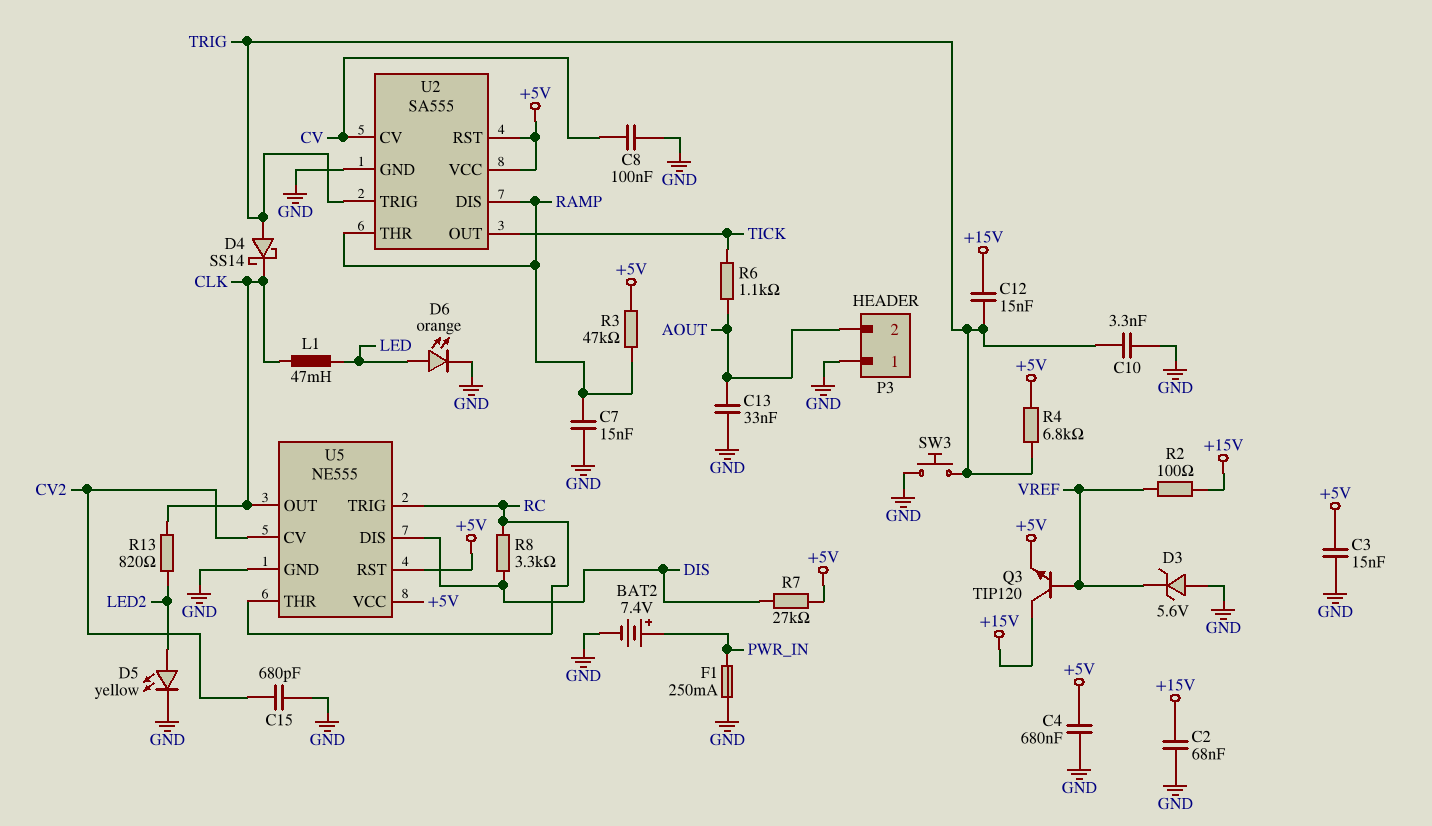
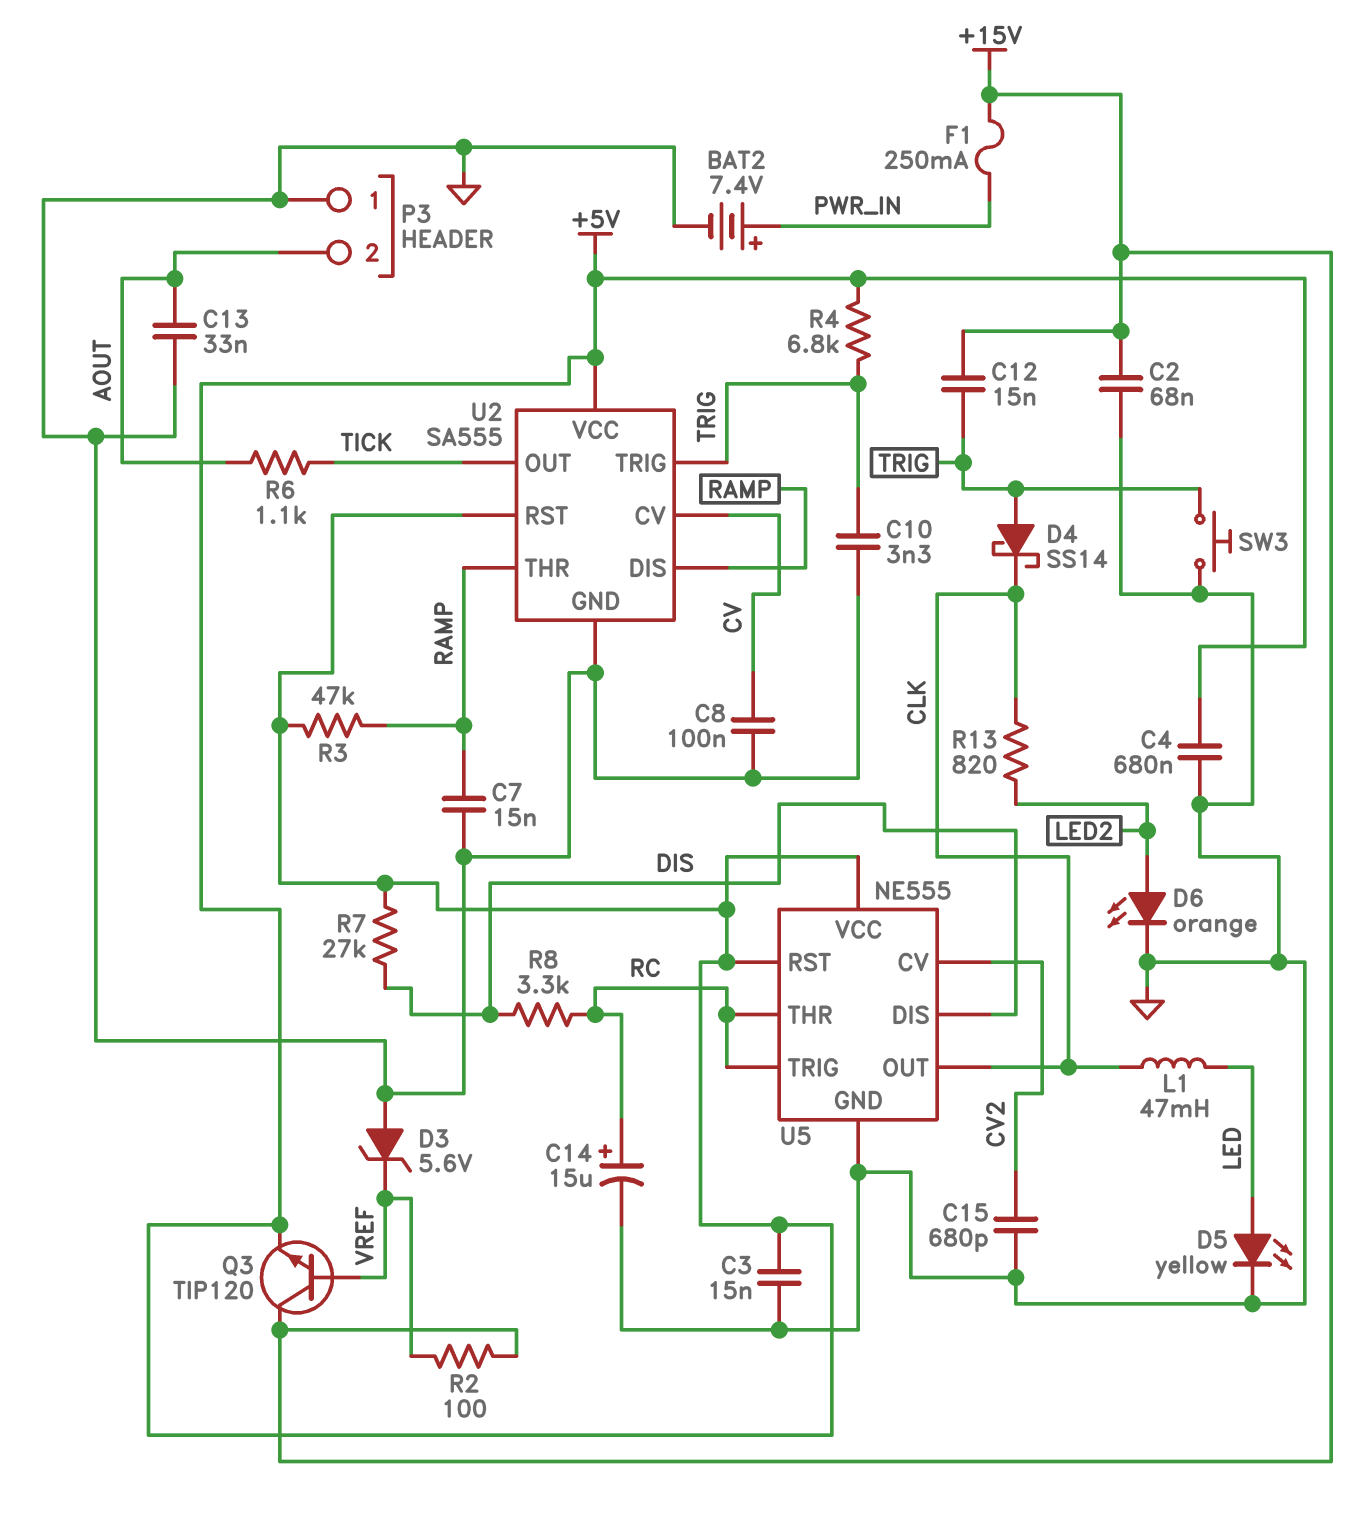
C14: none -> 15uF (plus RC, minus GND)
D5: LED yellow (A LED2, K GND) -> LED yellow (A LED, K GND)
D6: LED orange (A LED, K GND) -> LED orange (A LED2, K GND)
F1: 250mA (GND, PWR_IN) -> 250mA (+15V, PWR_IN)

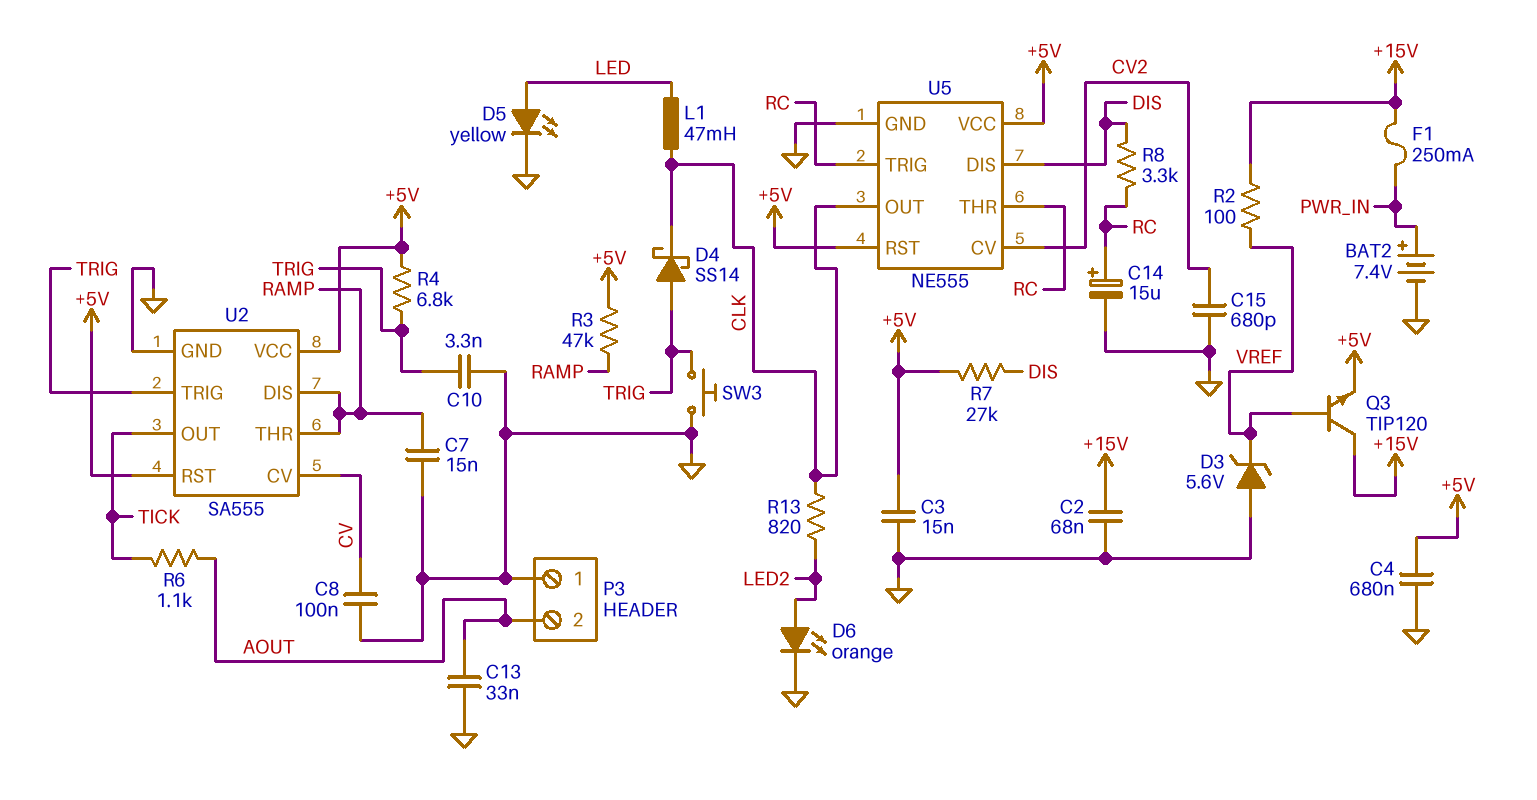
C12: 15nF (+15V, TRIG) -> none

